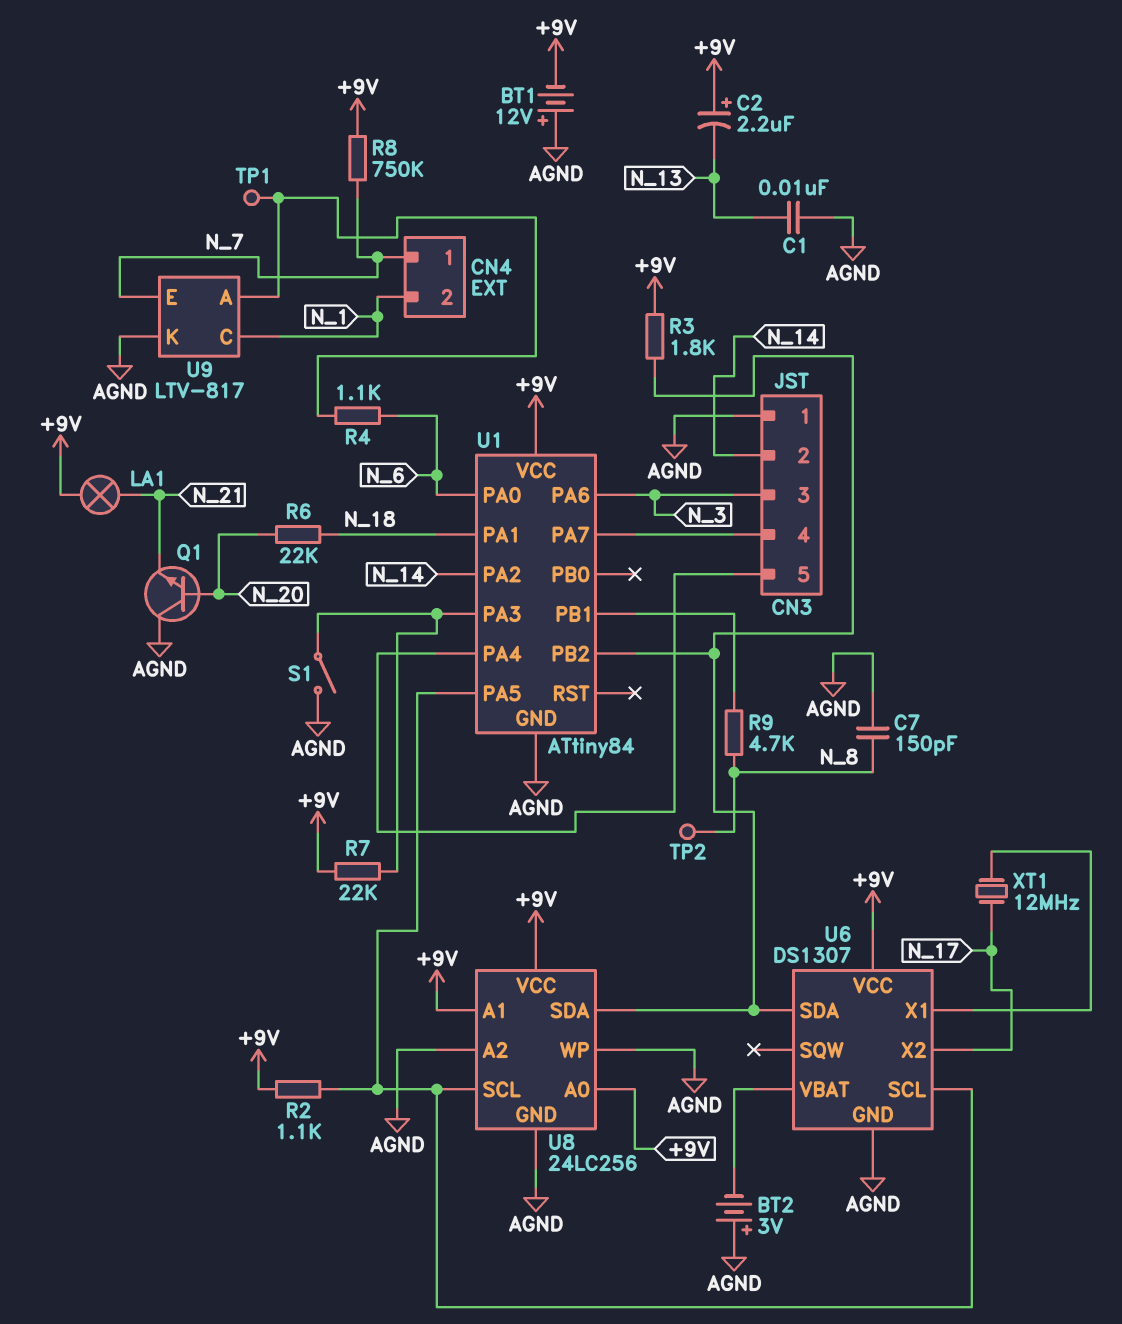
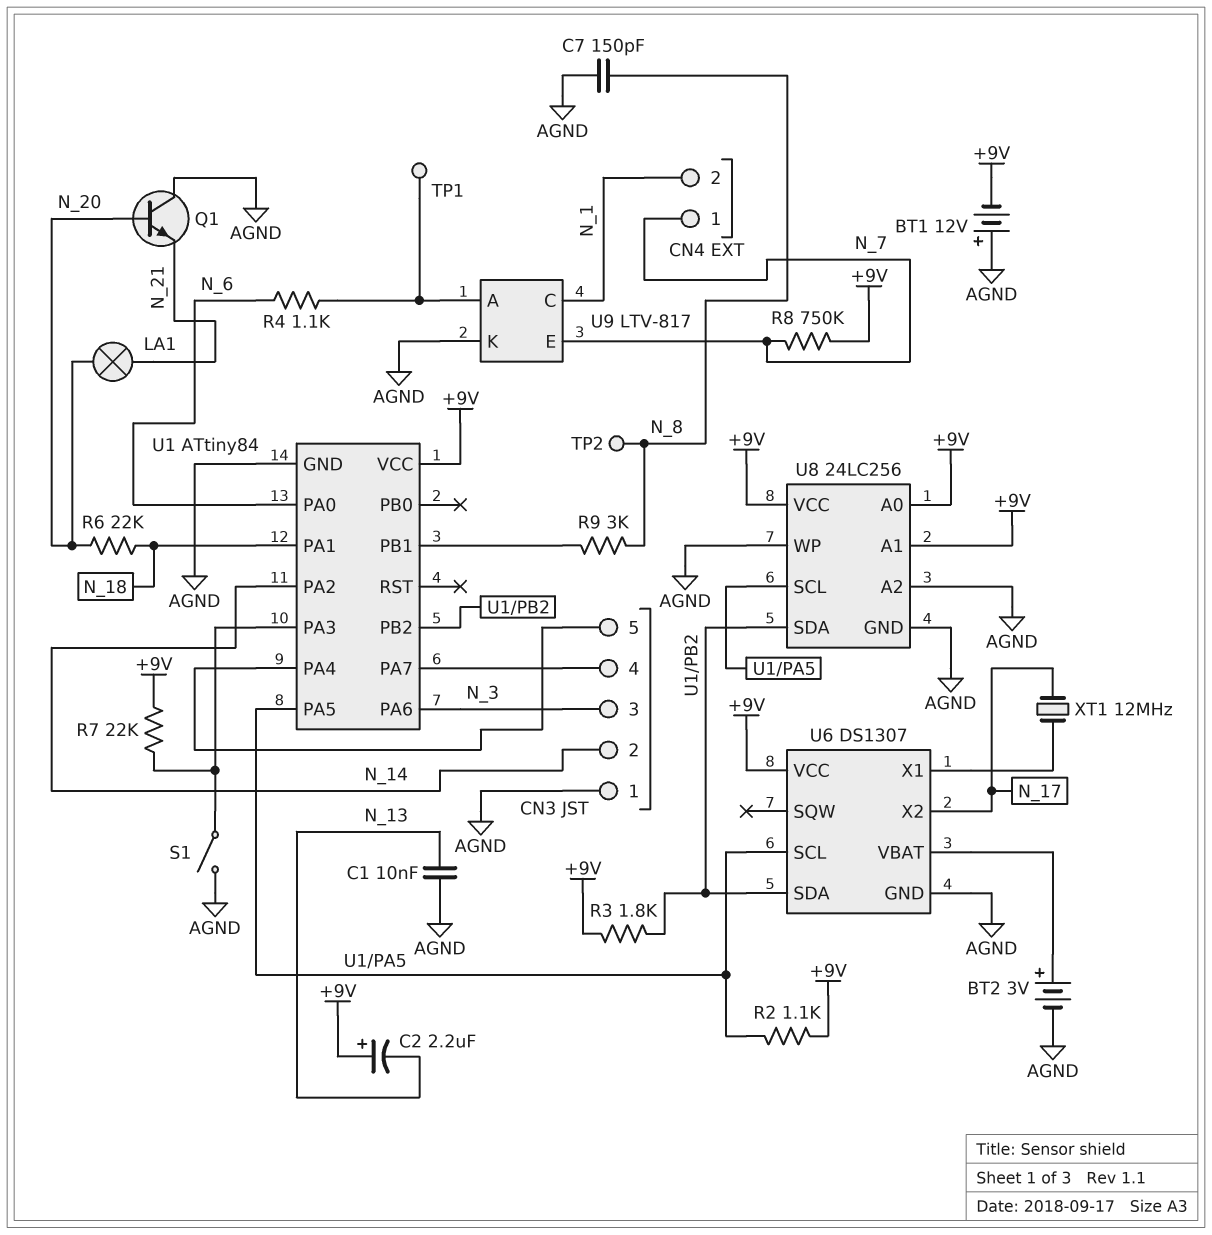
BT2: 3V (plus AGND, minus U6/VBAT) -> 3V (plus U6/VBAT, minus AGND)
LA1: lamp (+9V, N_21) -> lamp (N_20, N_21)
R9: 4.7k (N_8, U1/PB1) -> 3k (N_8, U1/PB1)

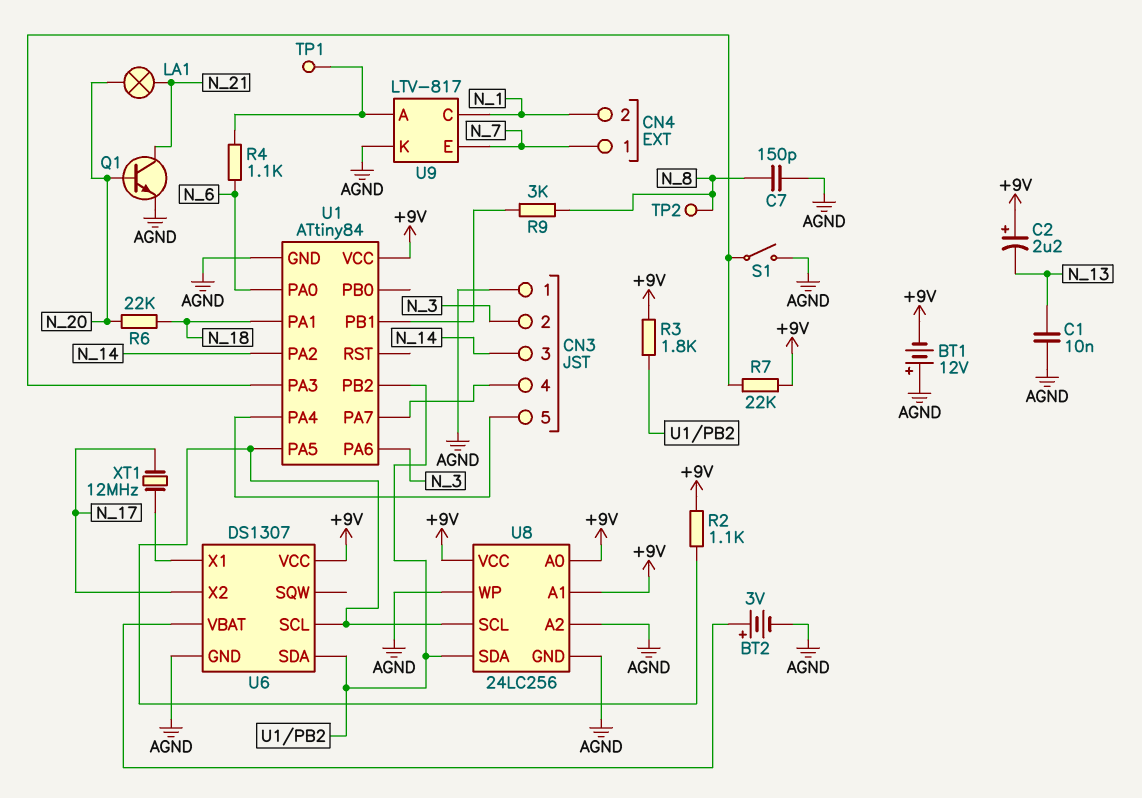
CN3 pin 2: N_14 -> N_3
CN3 pin 3: N_3 -> N_14
Q1: NPN (B N_20, C AGND, E N_21) -> NPN (B N_20, C N_21, E AGND)
R8: 750k (+9V, N_7) -> none

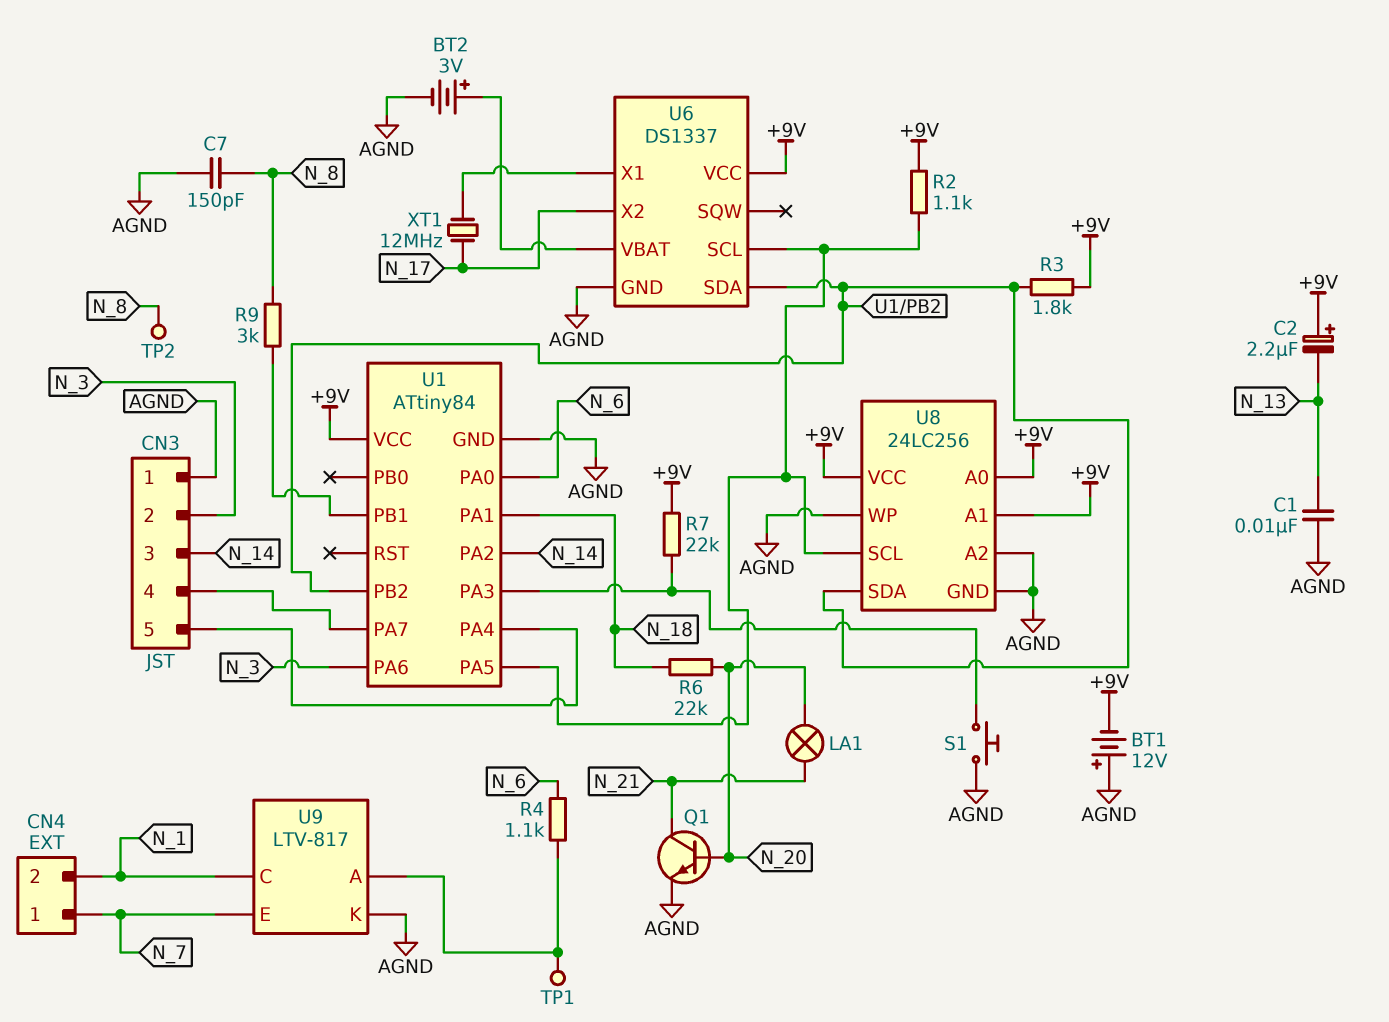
S1: switch (AGND, U1/PA3) -> button (AGND, U1/PA3)
U6: DS1307 -> DS1337

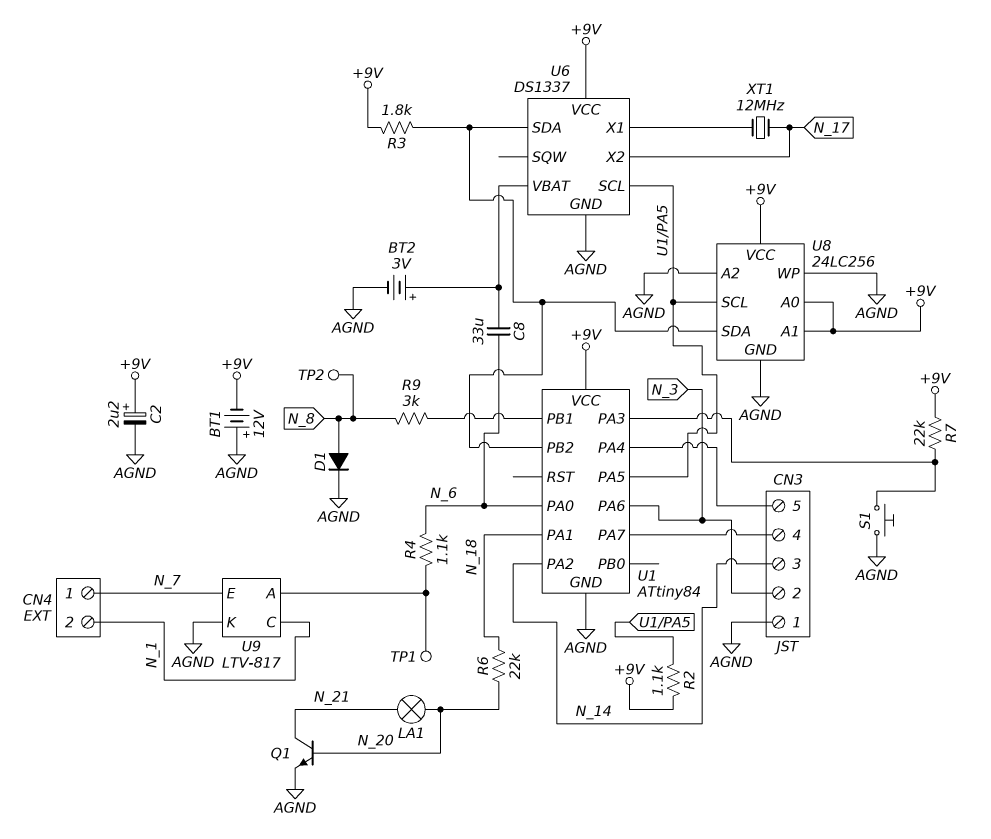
C1: 10nF (AGND, N_13) -> none
C2: 2.2uF (plus +9V, minus N_13) -> 2.2uF (plus +9V, minus AGND)
C7: 150pF (AGND, N_8) -> none
C8: none -> 33uF (N_6, U6/VBAT)
D1: none -> diode (A N_8, K AGND)

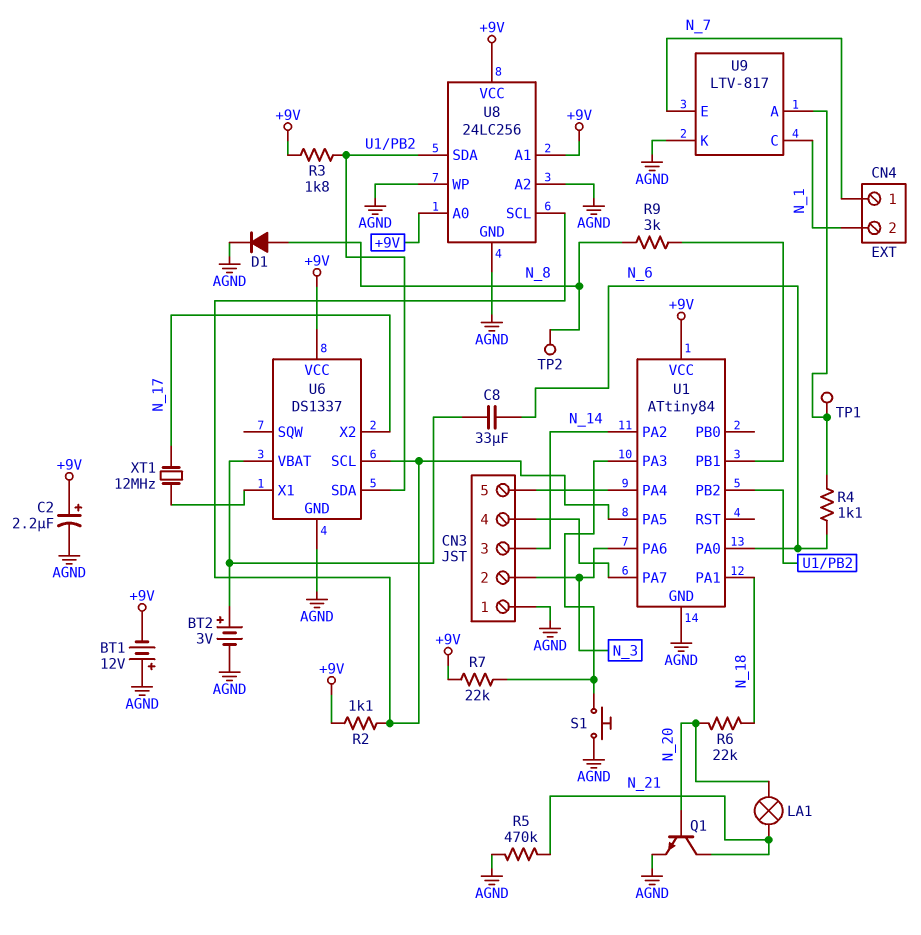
R5: none -> 470k (AGND, N_21)

